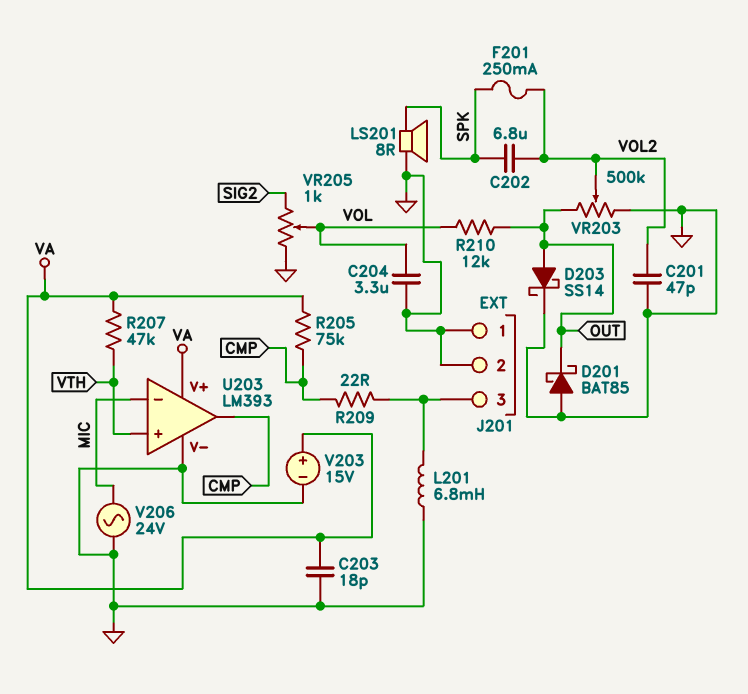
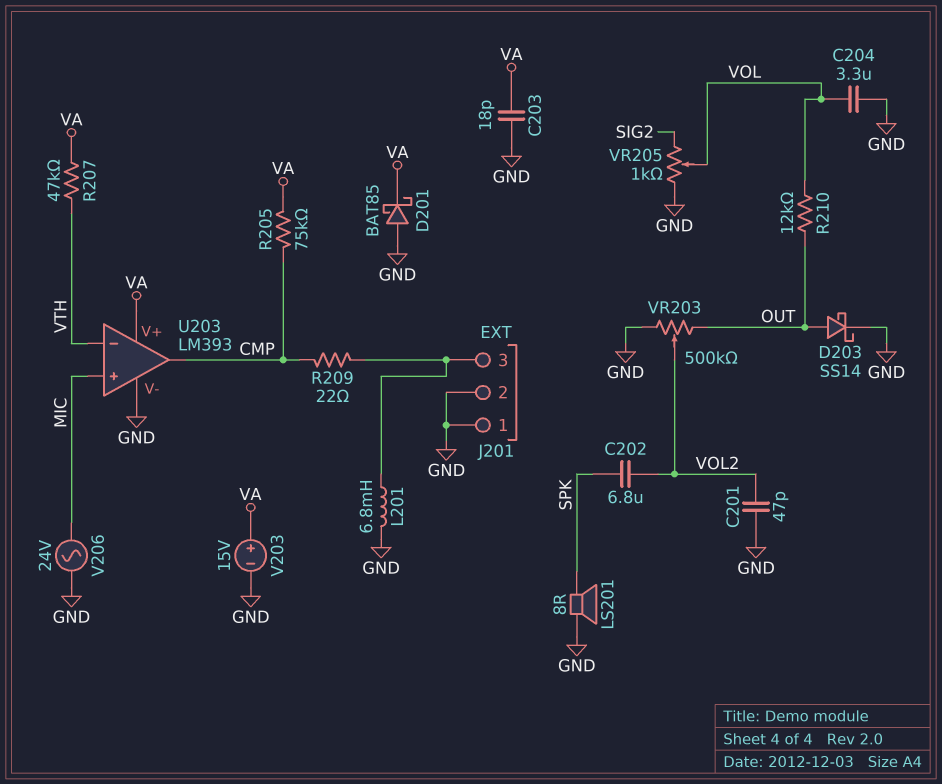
D201: schottky BAT85 (A GND, K OUT) -> schottky BAT85 (A GND, K VA)
F201: 250mA (SPK, VOL2) -> none
U203 pin in+: VTH -> MIC
U203 pin in-: MIC -> VTH

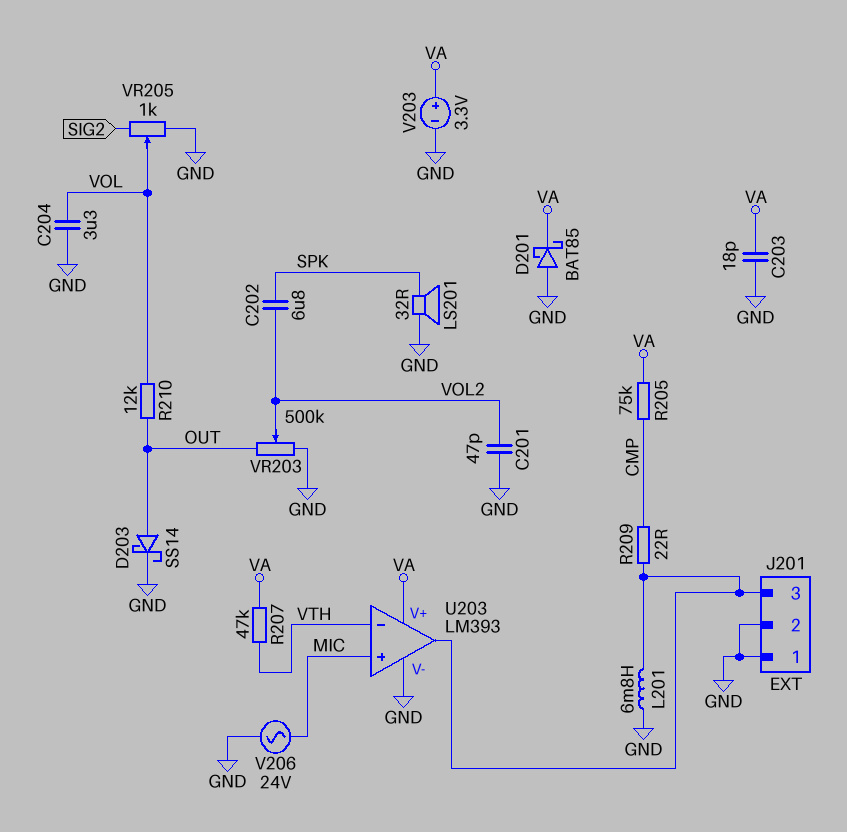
LS201: speaker 8R (GND, SPK) -> speaker 32R (GND, SPK)
U203 pin out: CMP -> J201/3
V203: 15V (plus VA, minus GND) -> 3.3V (plus VA, minus GND)

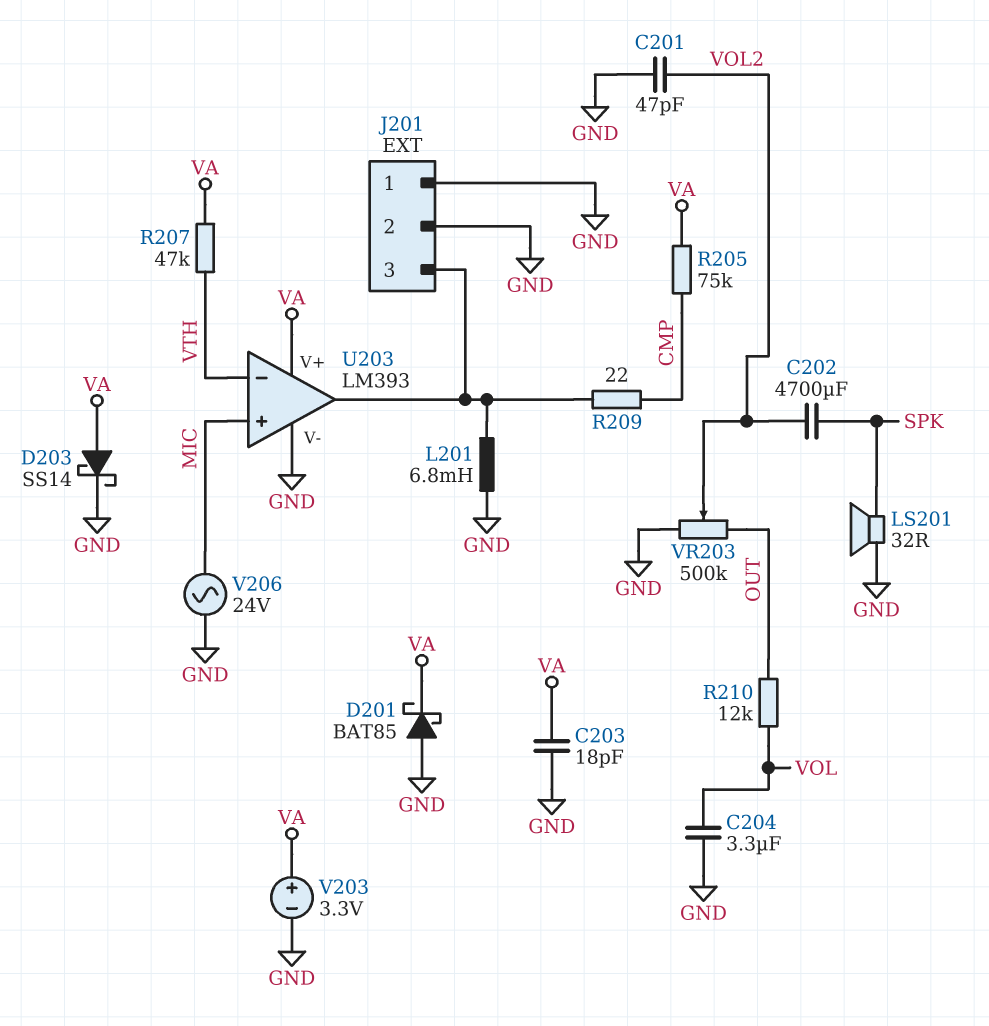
C202: 6.8uF (SPK, VOL2) -> 4700uF (SPK, VOL2)
D203: schottky SS14 (A OUT, K GND) -> schottky SS14 (A VA, K GND)
VR205: 1k (GND, SIG2, wiper VOL) -> none

